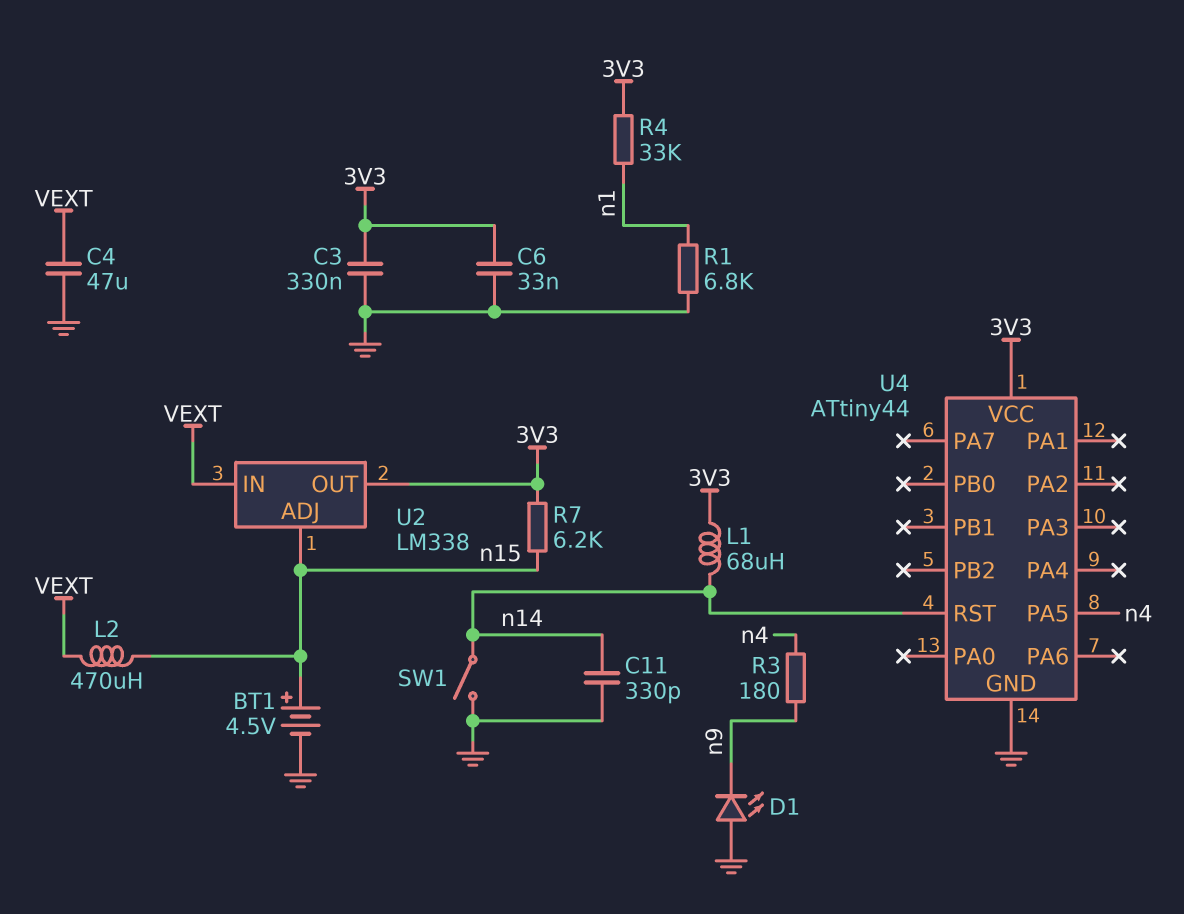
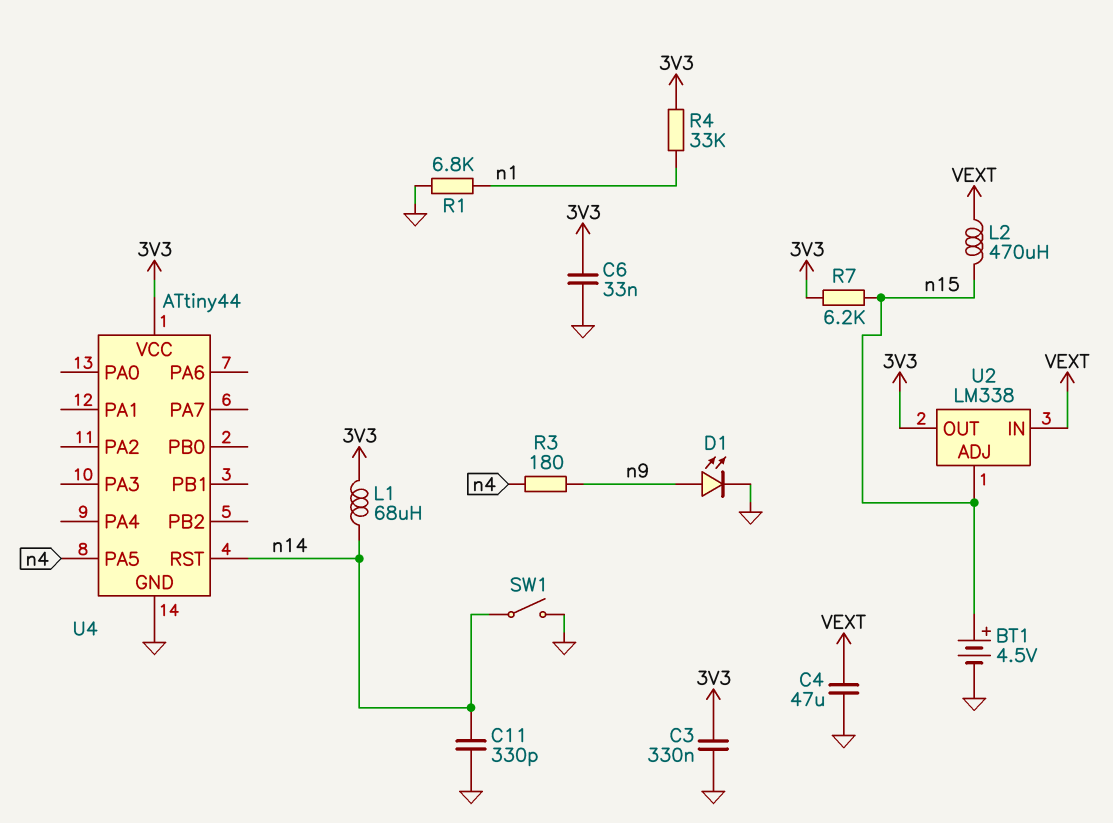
D1: LED (A GND, K n9) -> LED (A n9, K GND)

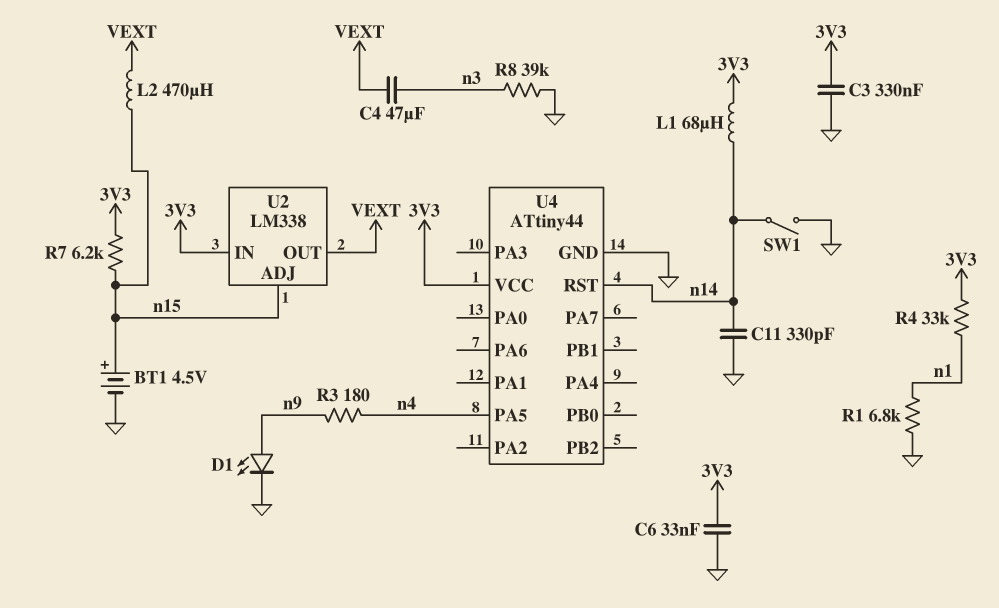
C4: 47uF (GND, VEXT) -> 47uF (VEXT, n3)
R8: none -> 39k (GND, n3)
U2 pin IN: VEXT -> 3V3
U2 pin OUT: 3V3 -> VEXT

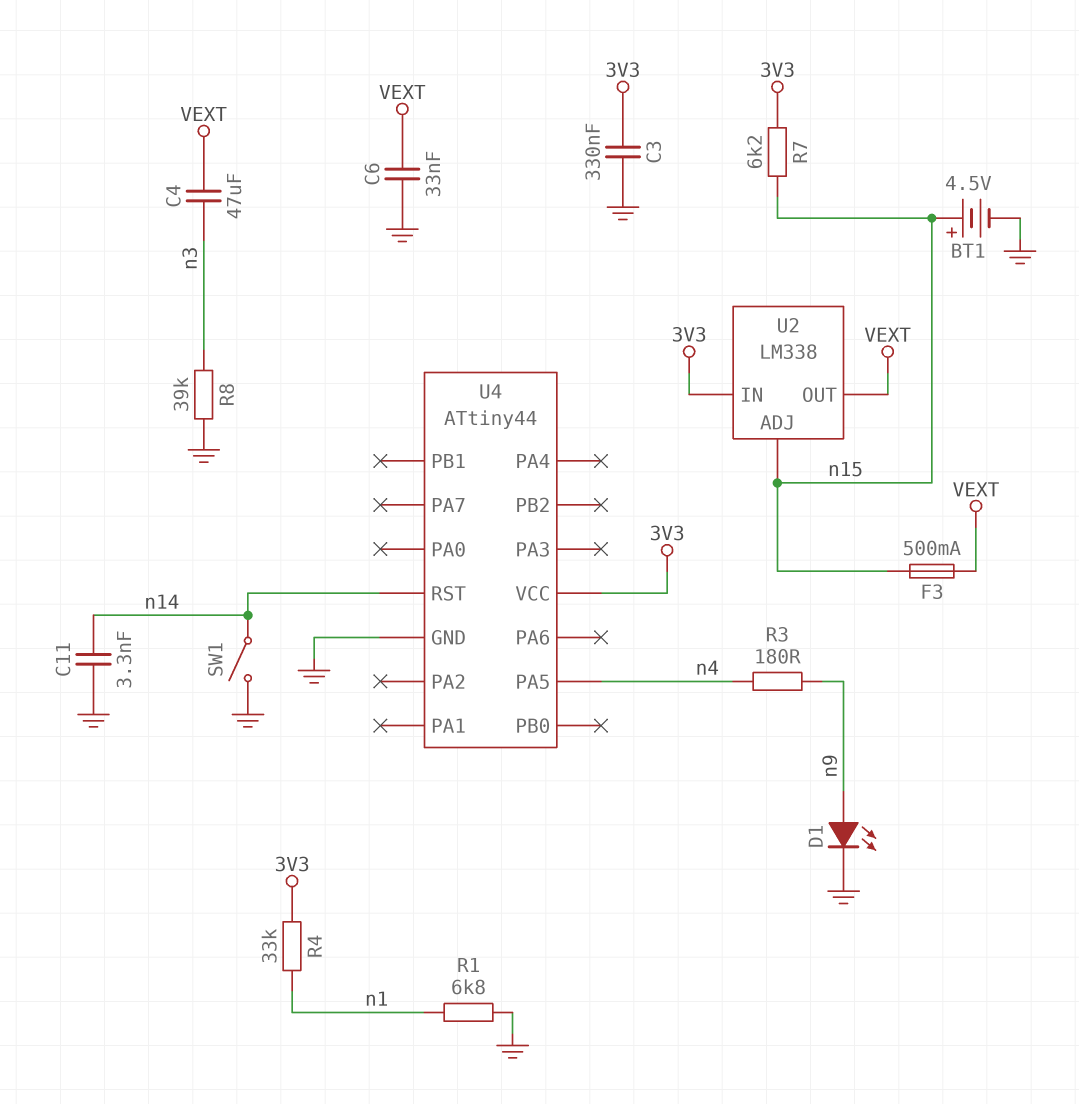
C6: 33nF (3V3, GND) -> 33nF (GND, VEXT)
C11: 330pF (GND, n14) -> 3.3nF (GND, n14)
F3: none -> 500mA (VEXT, n15)
L1: 68uH (3V3, n14) -> none
L2: 470uH (VEXT, n15) -> none

